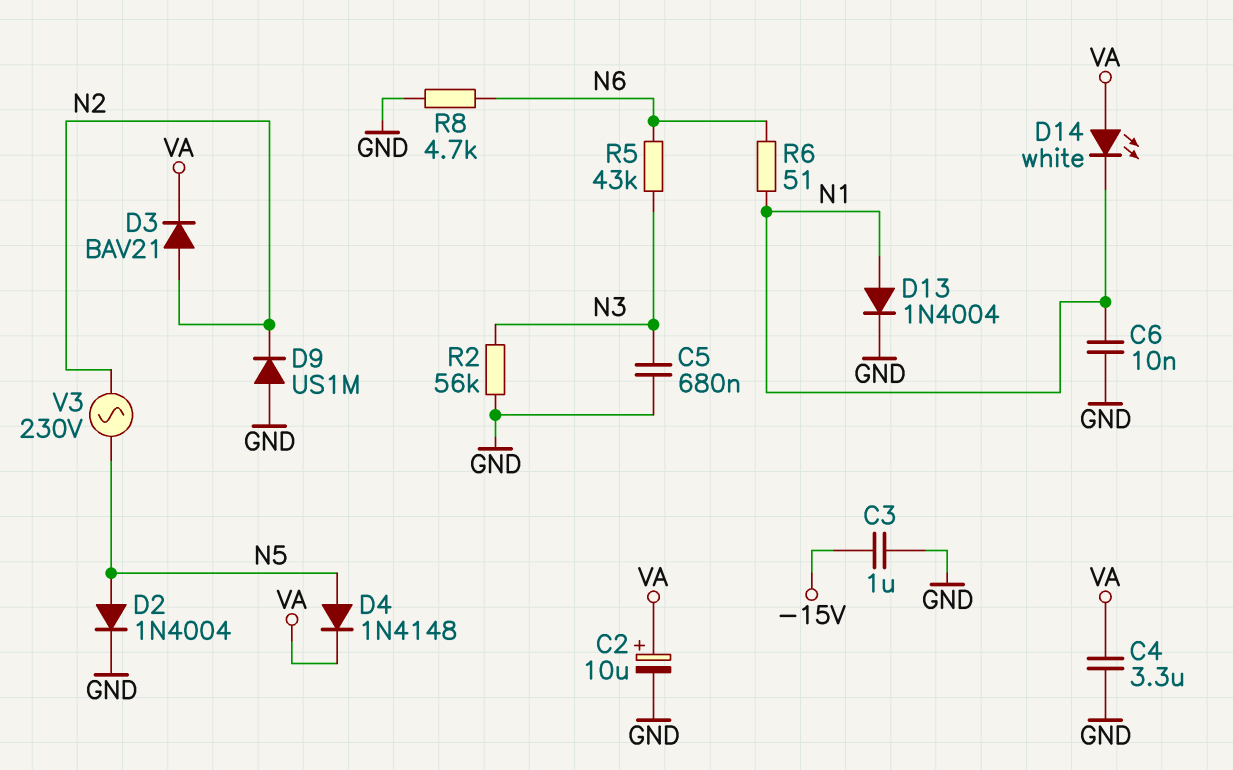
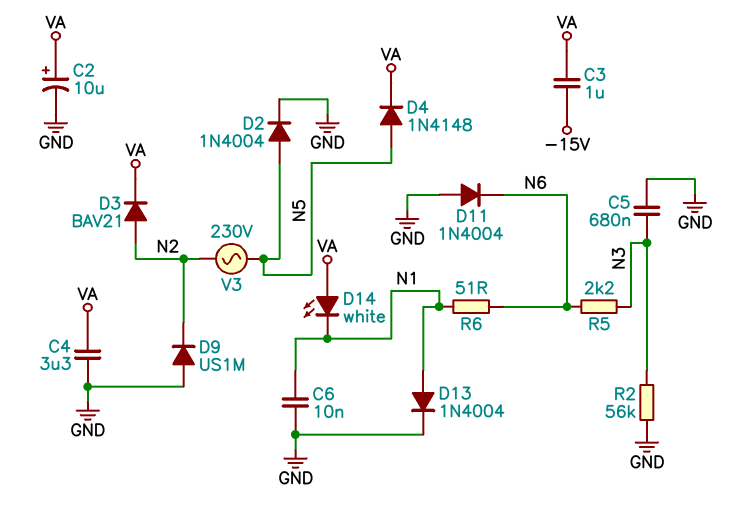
C3: 1uF (-15V, GND) -> 1uF (-15V, VA)
D11: none -> diode 1N4004 (A GND, K N6)
R5: 43k (N3, N6) -> 2.2k (N3, N6)
R8: 4.7k (GND, N6) -> none

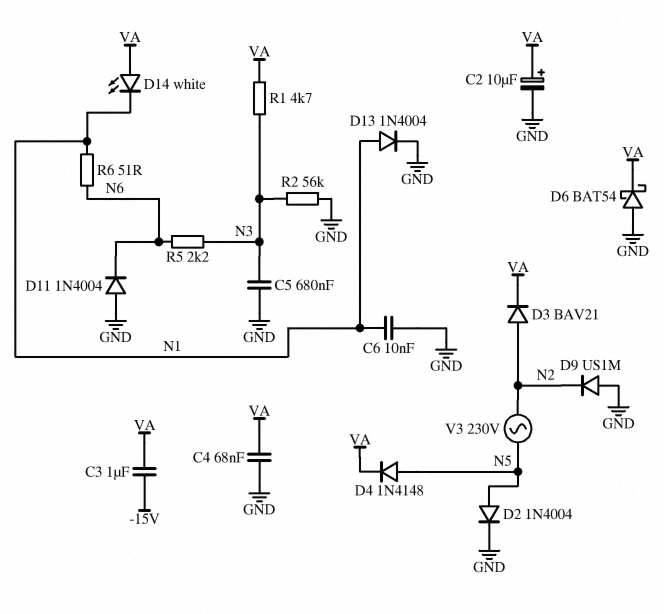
C4: 3.3uF (GND, VA) -> 68nF (GND, VA)
D6: none -> schottky BAT54 (A GND, K VA)
R1: none -> 4.7k (N3, VA)

